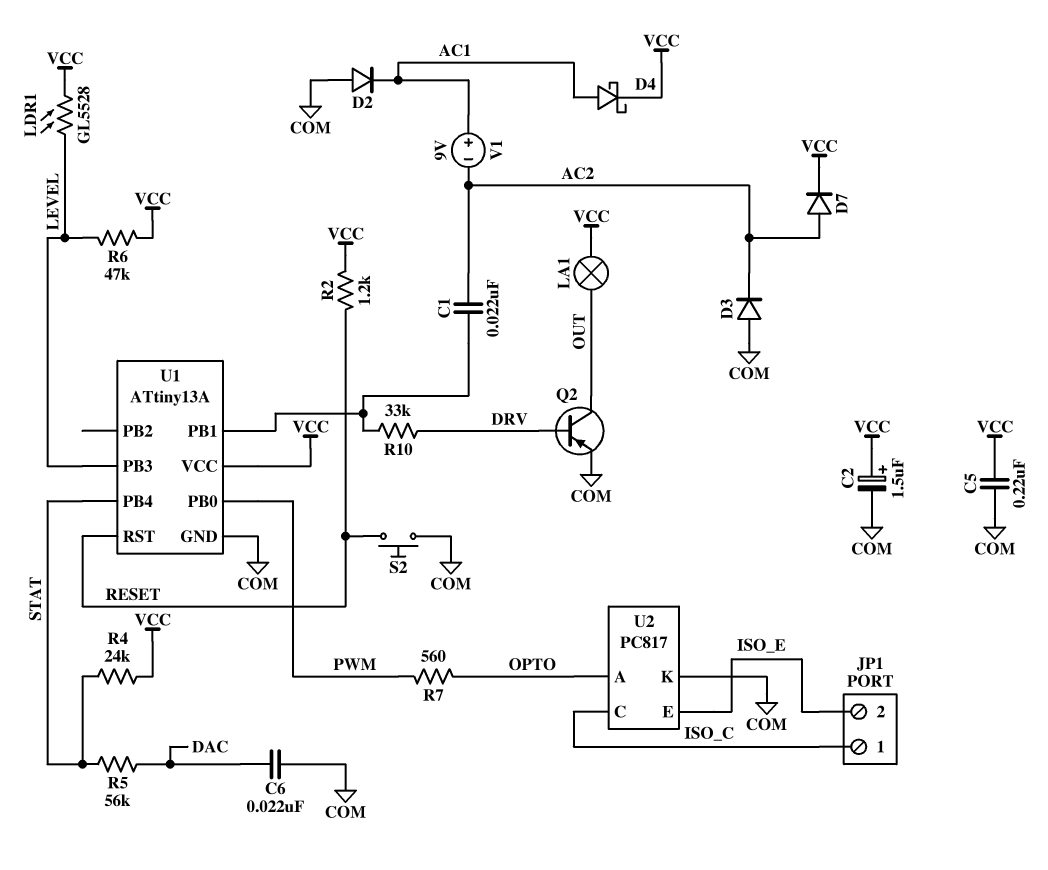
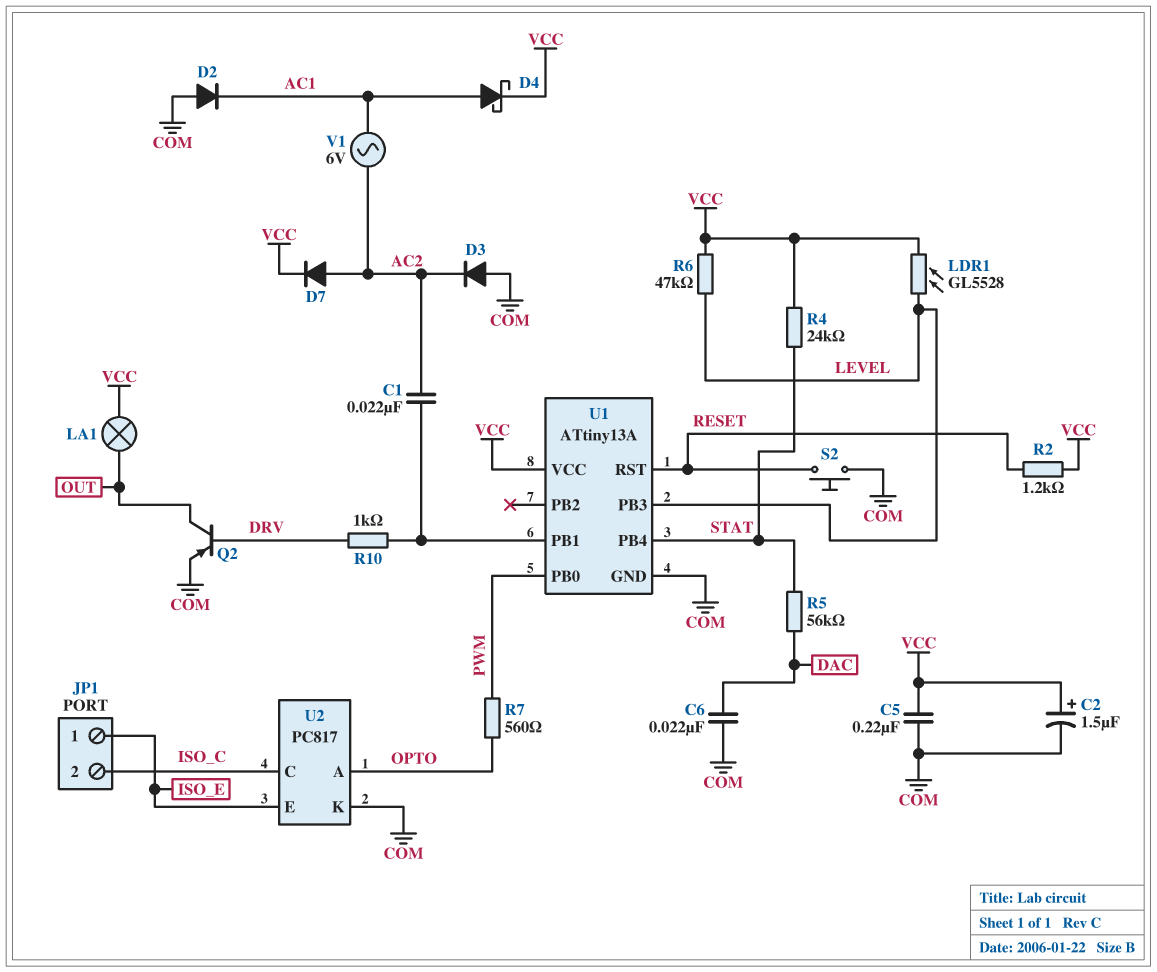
JP1 pin 1: ISO_C -> ISO_E
JP1 pin 2: ISO_E -> ISO_C
R10: 33k (DRV, U1/PB1) -> 1k (DRV, U1/PB1)
V1: 9V (plus AC1, minus AC2) -> AC 6V (AC1, AC2)

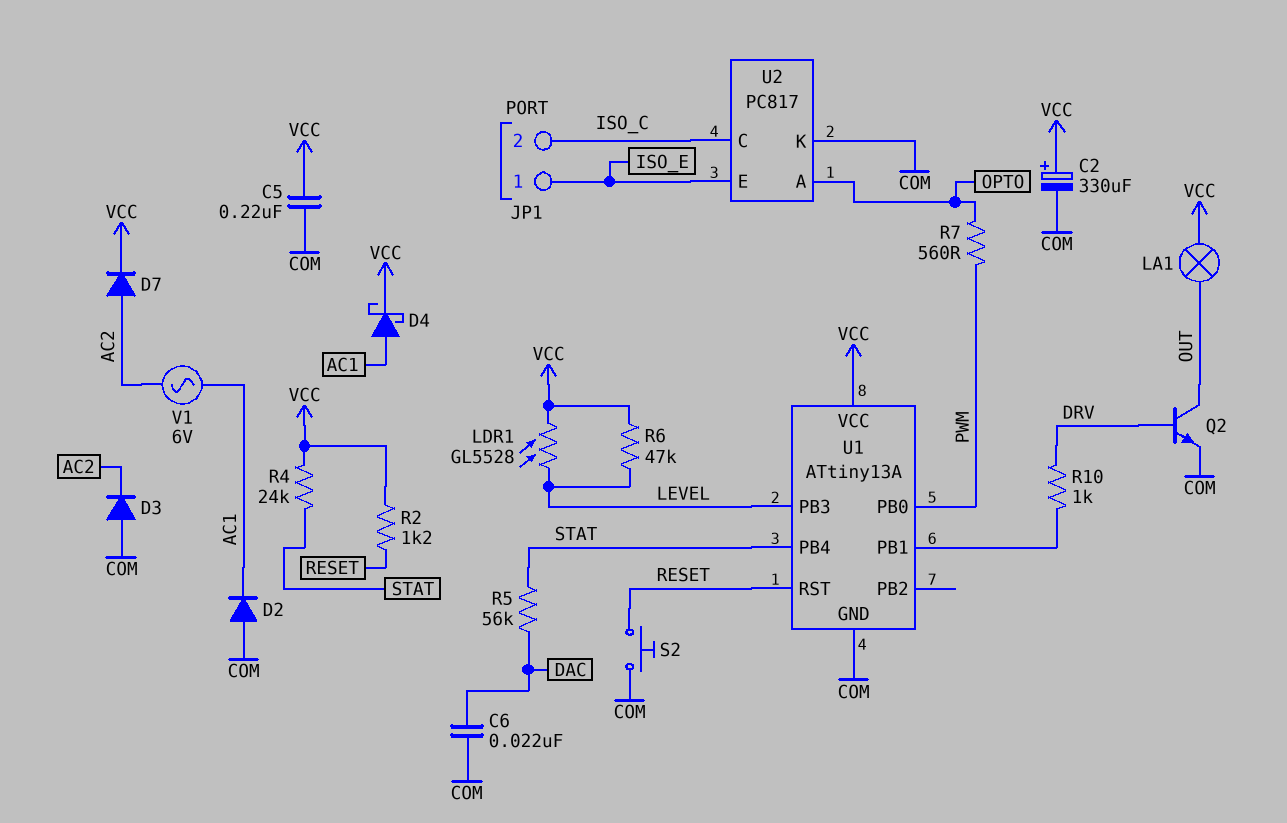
C1: 22nF (AC2, U1/PB1) -> none
C2: 1.5uF (plus VCC, minus COM) -> 330uF (plus VCC, minus COM)
Q2: PNP (B DRV, C OUT, E COM) -> NPN (B DRV, C OUT, E COM)

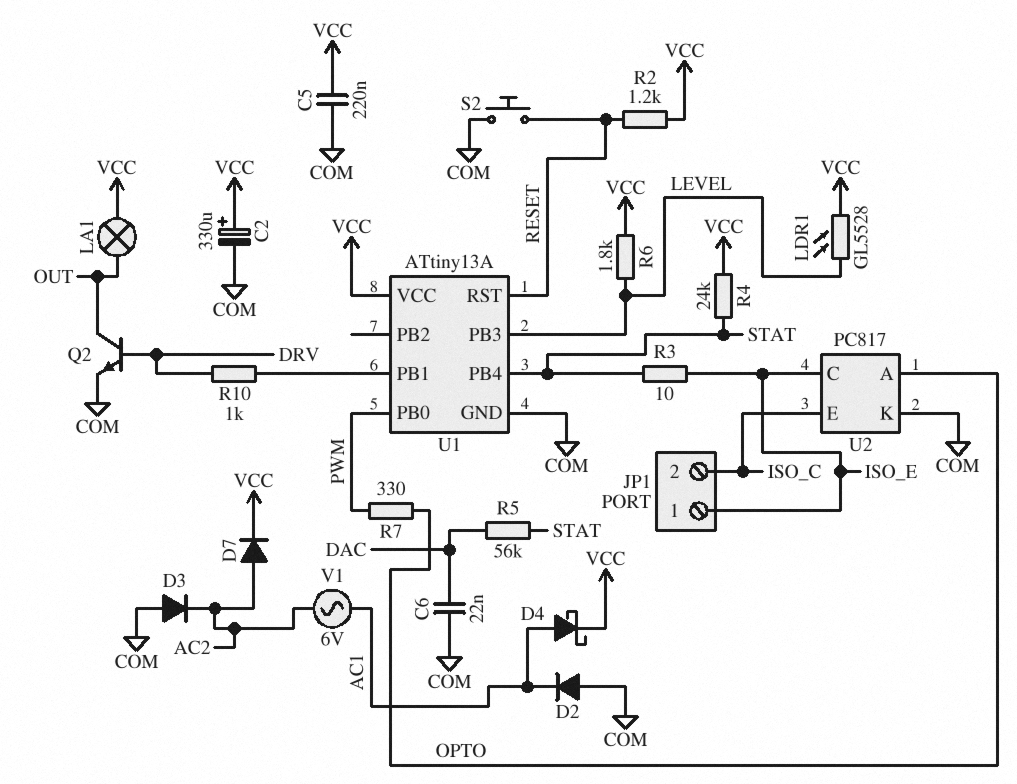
R3: none -> 10 (ISO_E, STAT)
R6: 47k (LEVEL, VCC) -> 1.8k (LEVEL, VCC)
R7: 560 (OPTO, PWM) -> 330 (OPTO, PWM)
U2 pin C: ISO_C -> ISO_E
U2 pin E: ISO_E -> ISO_C

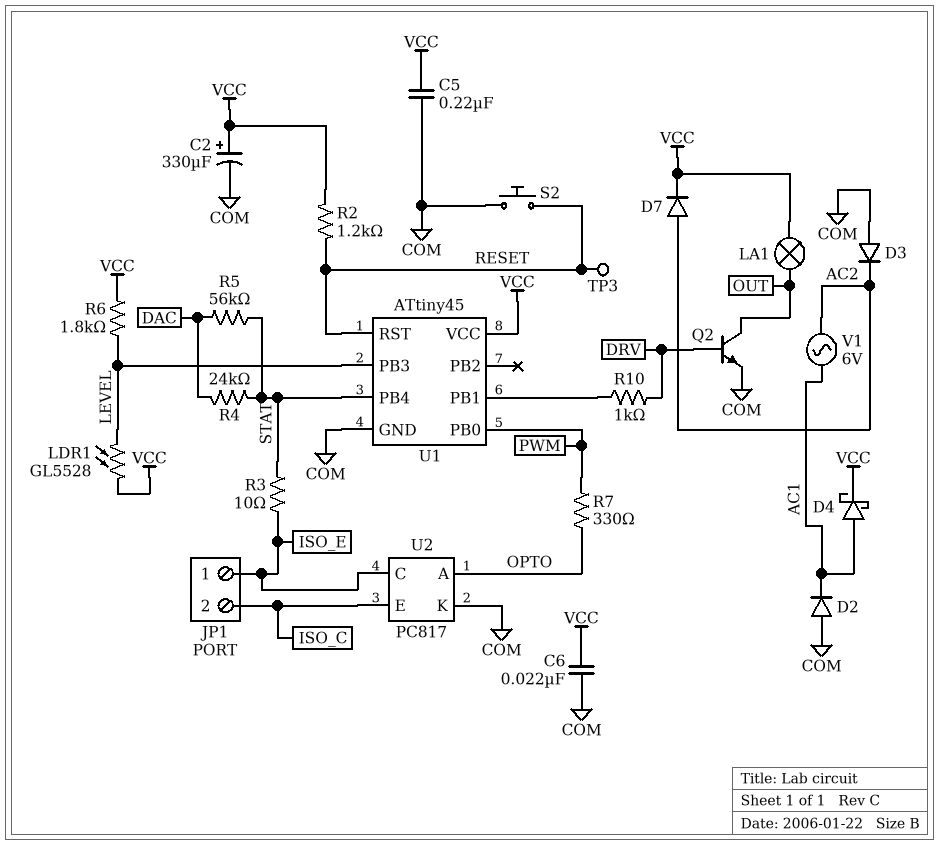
C6: 22nF (COM, DAC) -> 22nF (COM, VCC)
R4: 24k (STAT, VCC) -> 24k (DAC, STAT)
TP3: none -> test point (RESET)
U1: ATtiny13A -> ATtiny45

